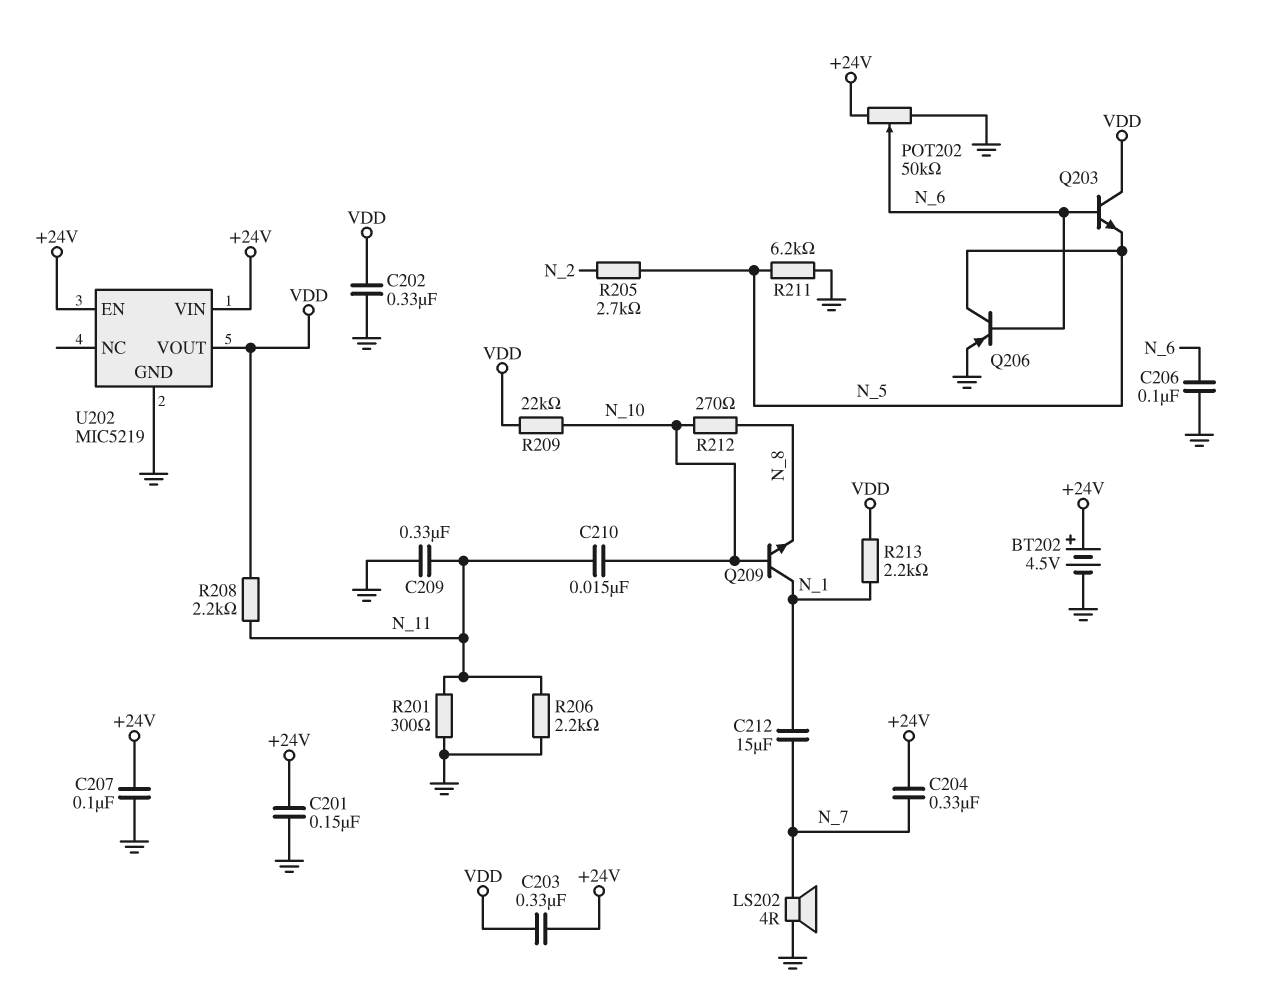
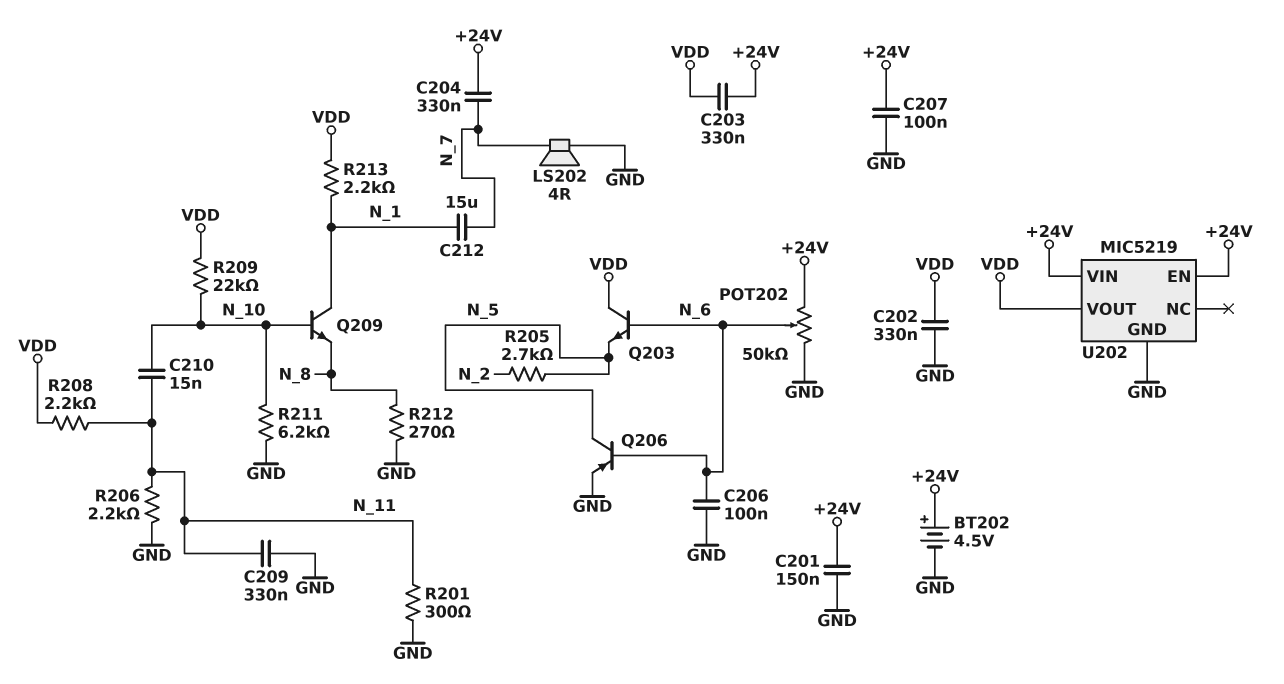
R211: 6.2k (GND, N_5) -> 6.2k (GND, N_10)
R212: 270 (N_8, N_10) -> 270 (GND, N_8)

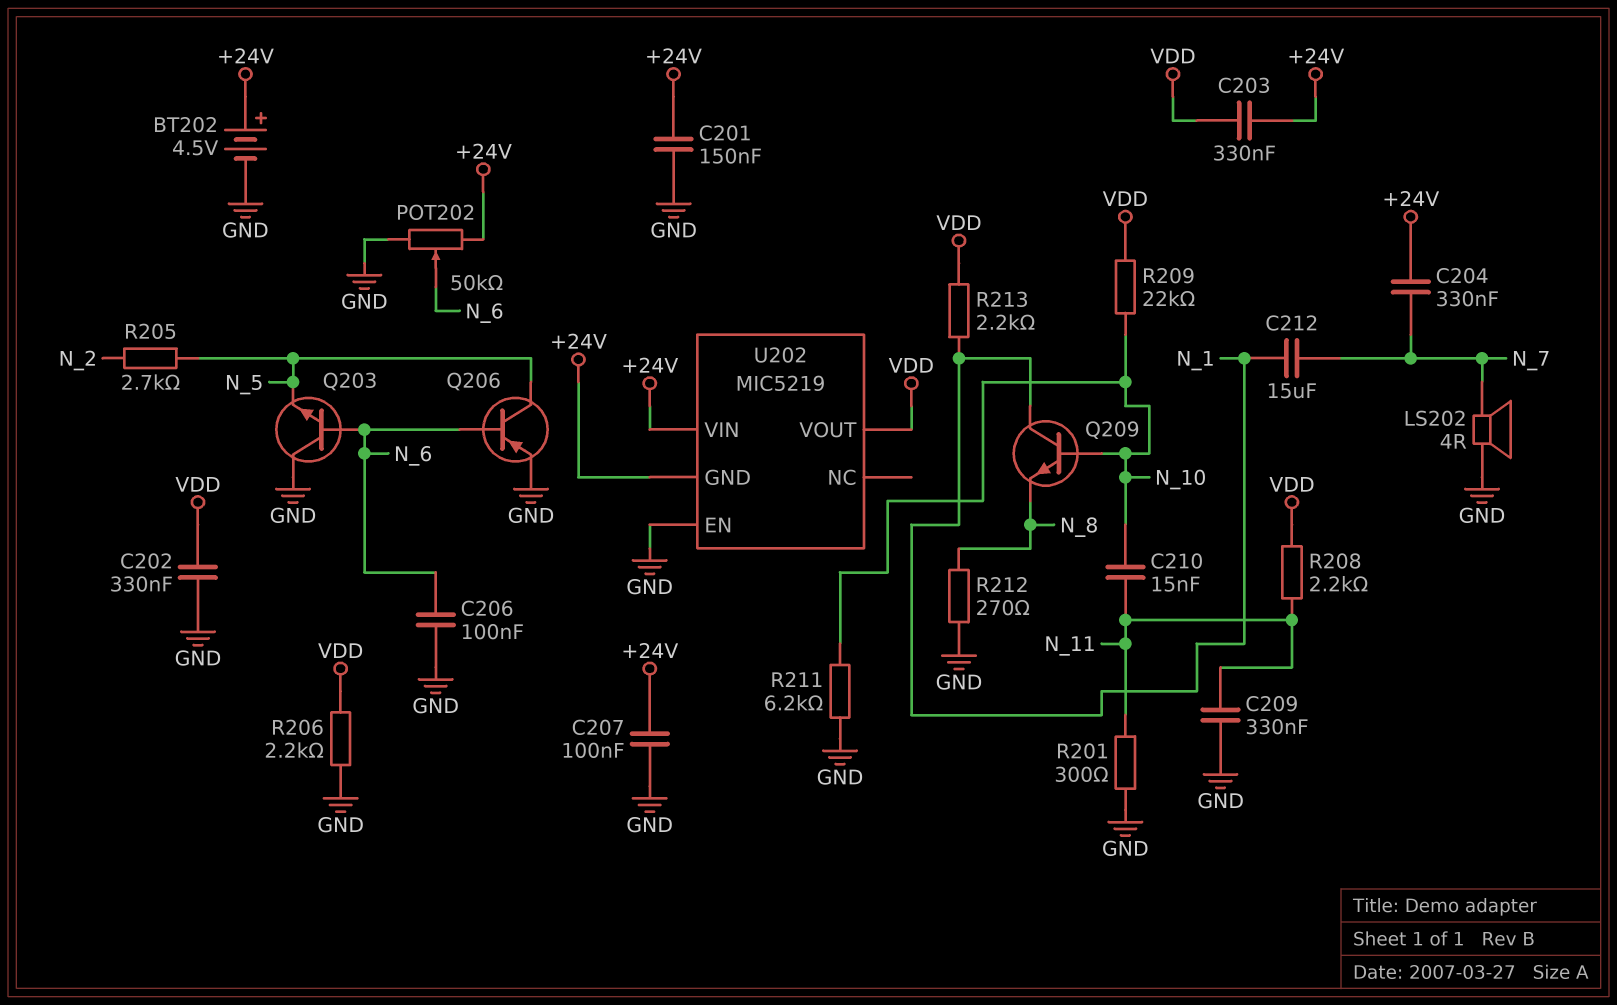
Q203: NPN (B N_6, C VDD, E N_5) -> NPN (B N_6, C GND, E N_5)
R206: 2.2k (GND, N_11) -> 2.2k (GND, VDD)
U202 pin EN: +24V -> GND
U202 pin GND: GND -> +24V

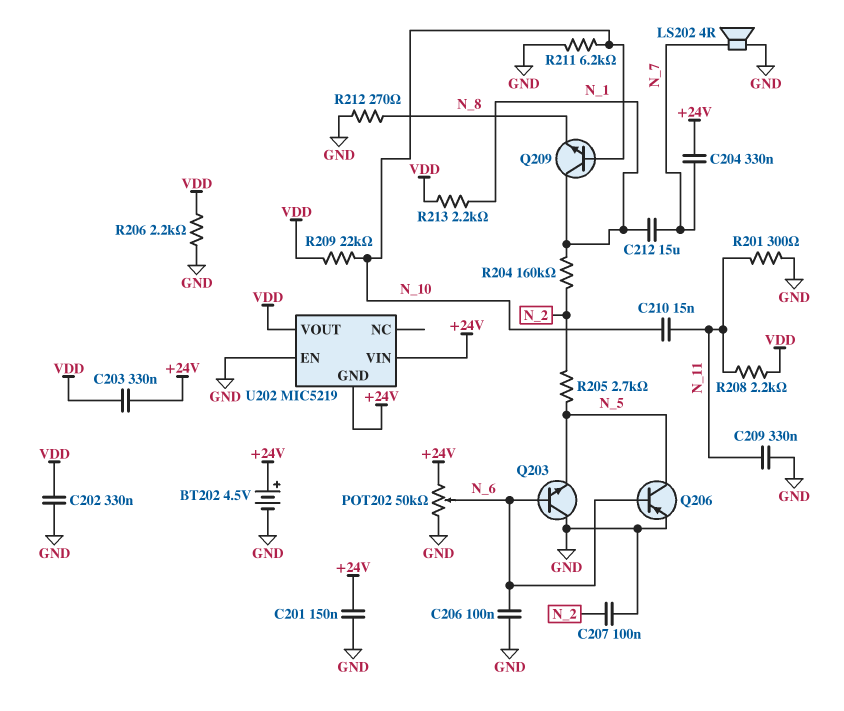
C207: 100nF (+24V, GND) -> 100nF (GND, N_2)
R204: none -> 160k (N_1, N_2)

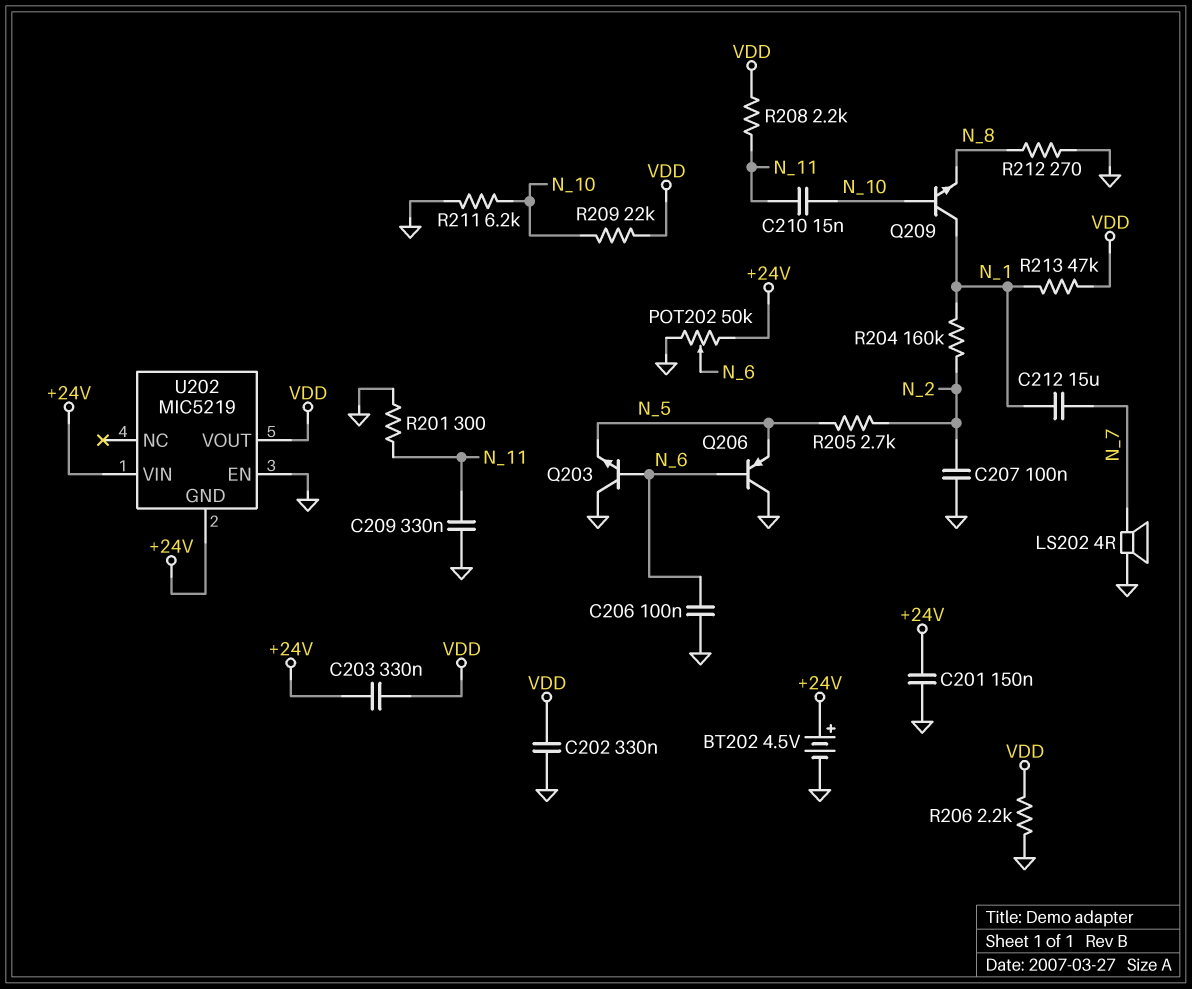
C204: 330nF (+24V, N_7) -> none
Q206: PNP (B N_6, C N_5, E GND) -> PNP (B N_6, C GND, E N_5)
R213: 2.2k (N_1, VDD) -> 47k (N_1, VDD)

